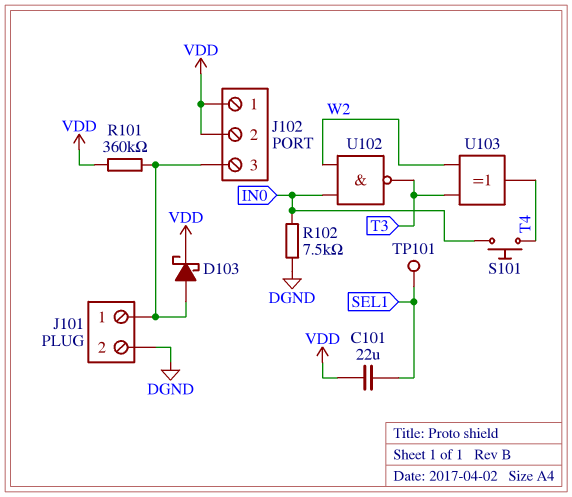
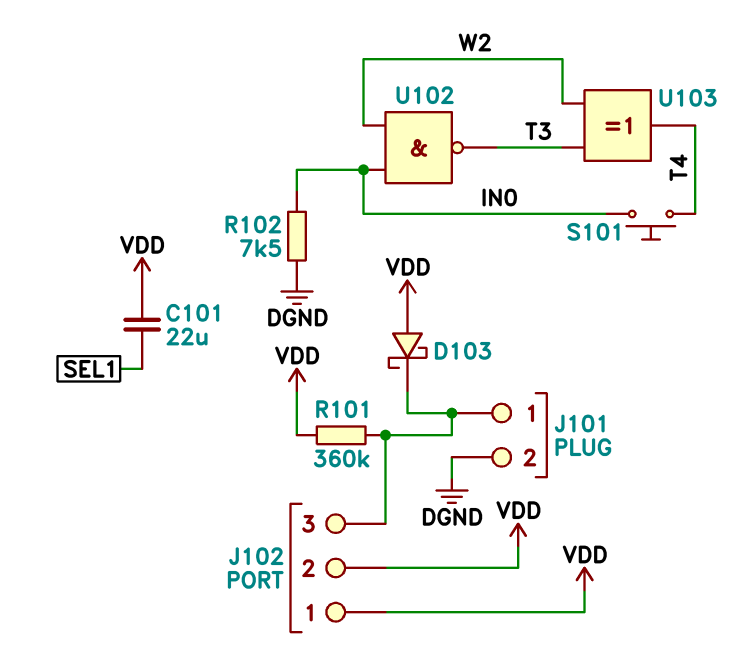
D103: schottky (A J101/1, K VDD) -> schottky (A VDD, K J101/1)
TP101: test point (SEL1) -> none

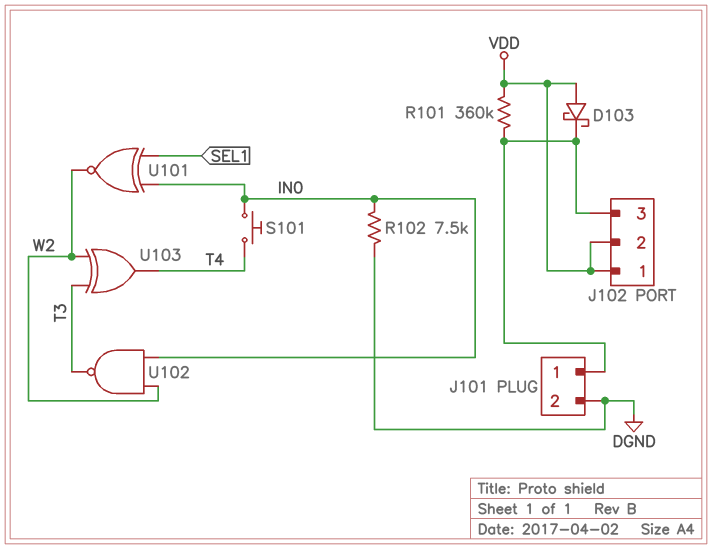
C101: 22uF (SEL1, VDD) -> none
U101: none -> XNOR (in IN0, in SEL1, out W2)

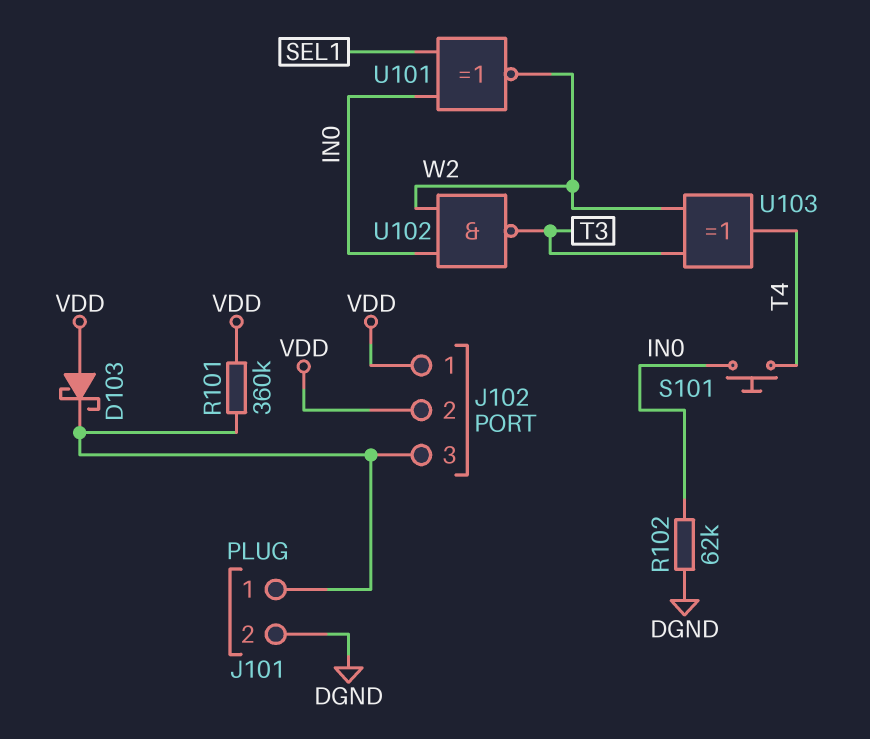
R102: 7.5k (DGND, IN0) -> 62k (DGND, IN0)

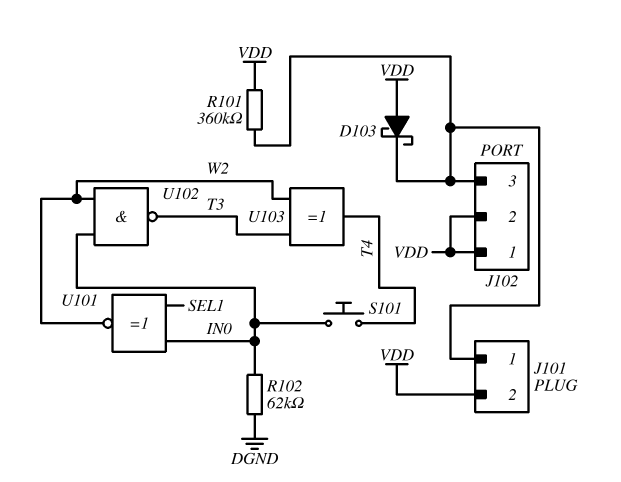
J101 pin 2: DGND -> VDD

